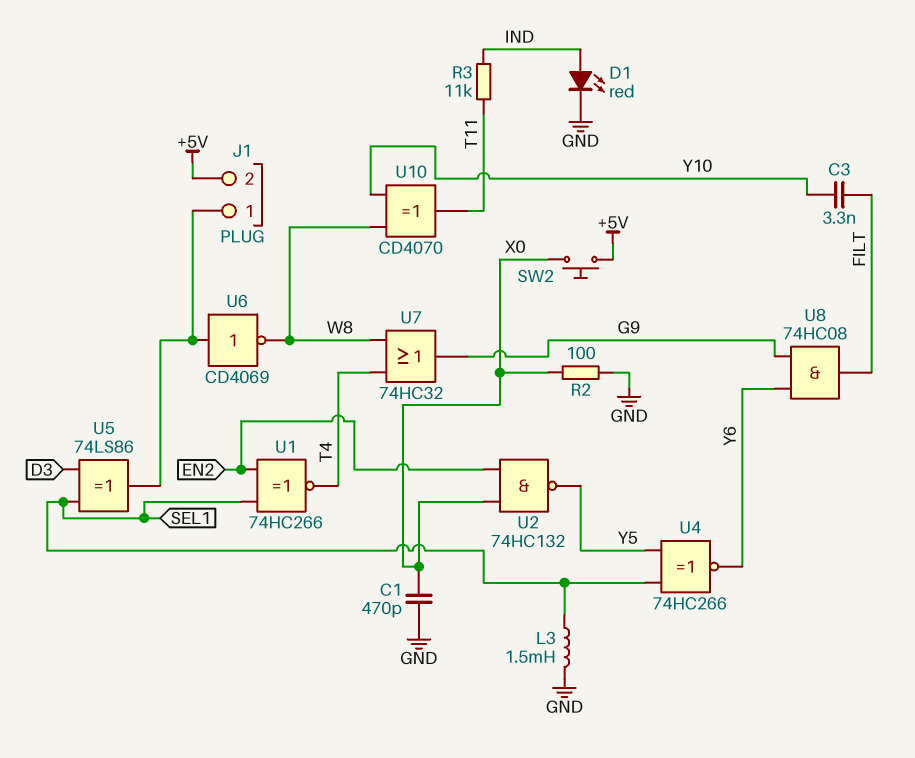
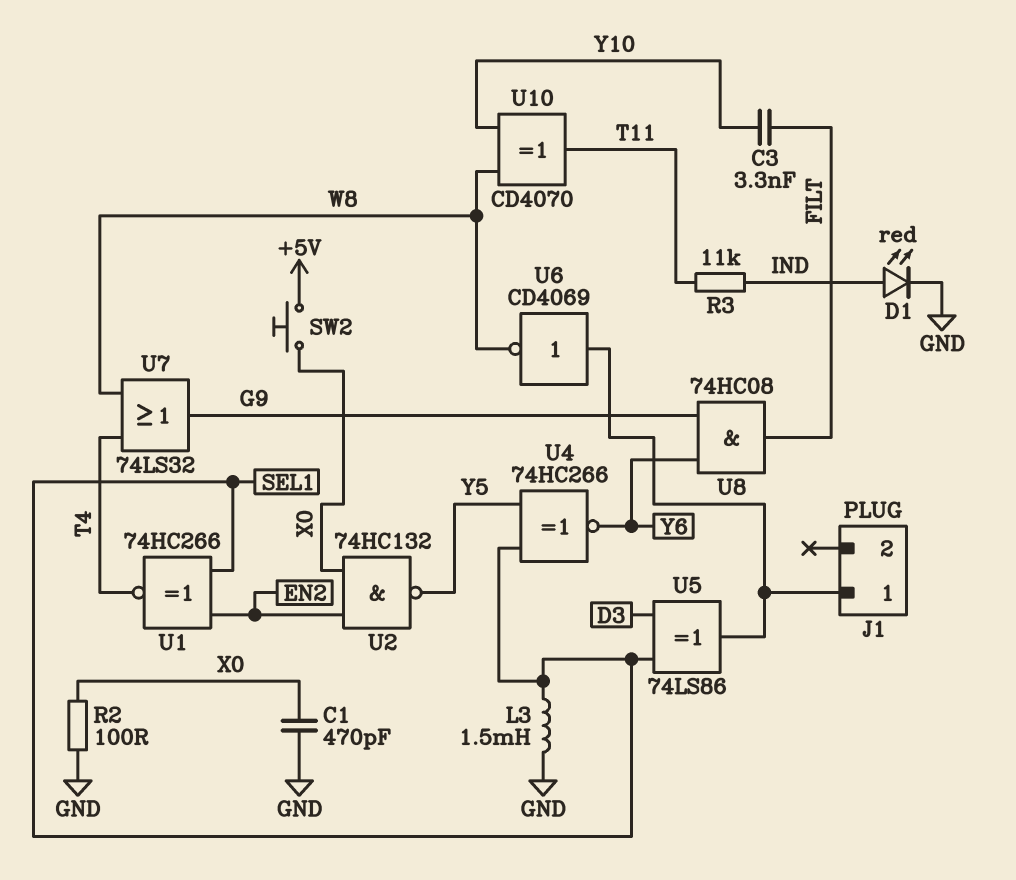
J1 pin 2: +5V -> none
U7: OR 74HC32 (in T4, in W8, out G9) -> OR 74LS32 (in T4, in W8, out G9)

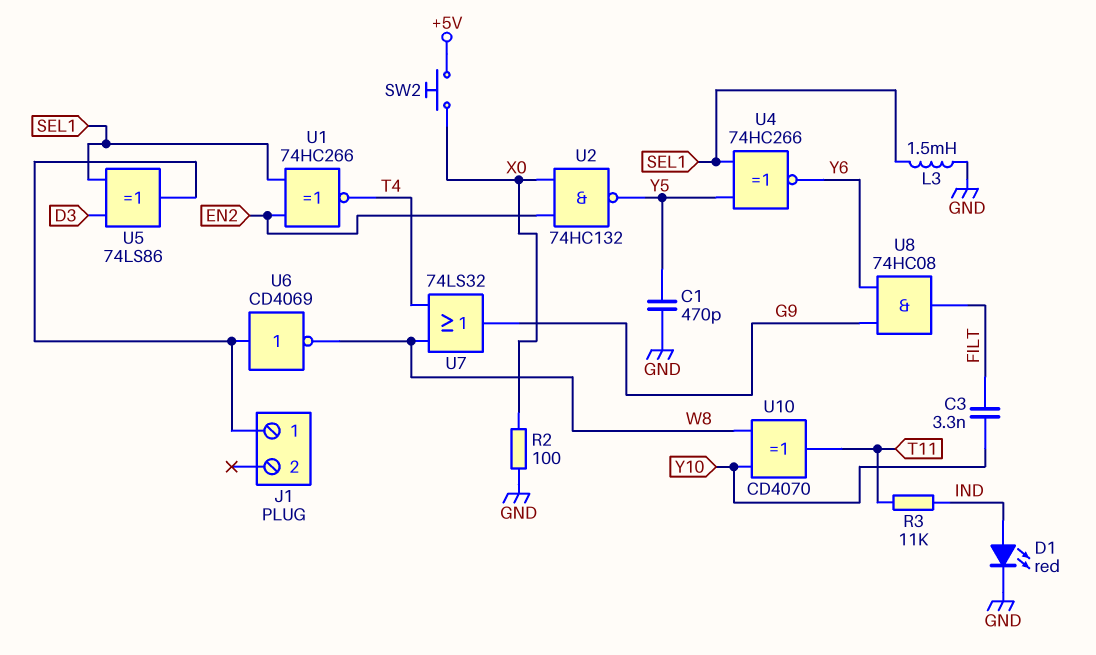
C1: 470pF (GND, X0) -> 470pF (GND, Y5)

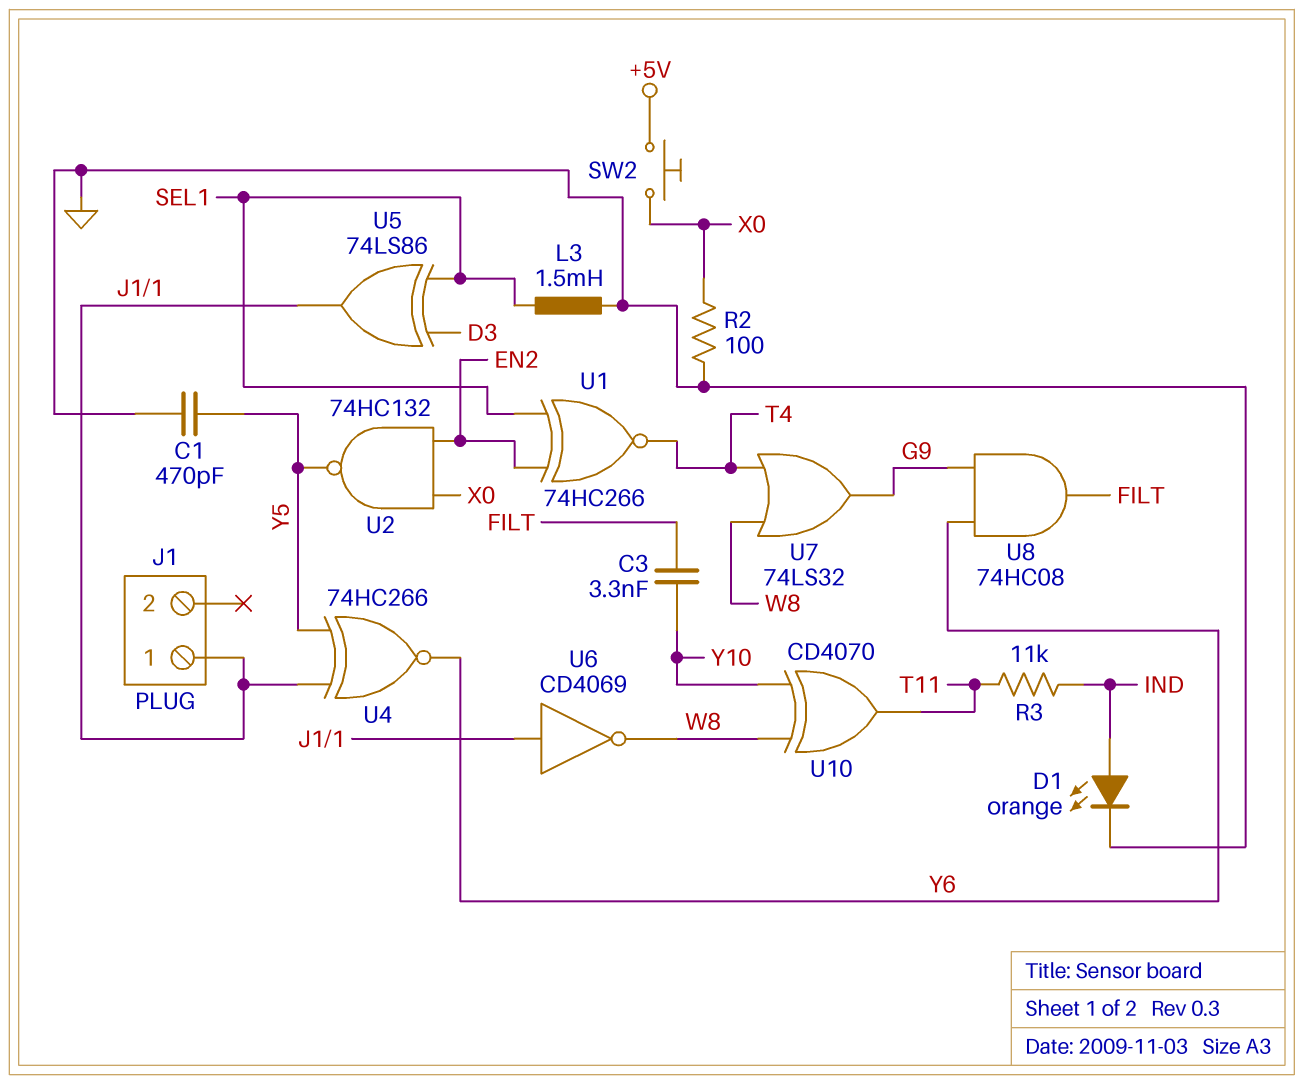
D1: LED red (A IND, K GND) -> LED orange (A IND, K GND)
U4: XNOR 74HC266 (in SEL1, in Y5, out Y6) -> XNOR 74HC266 (in J1/1, in Y5, out Y6)

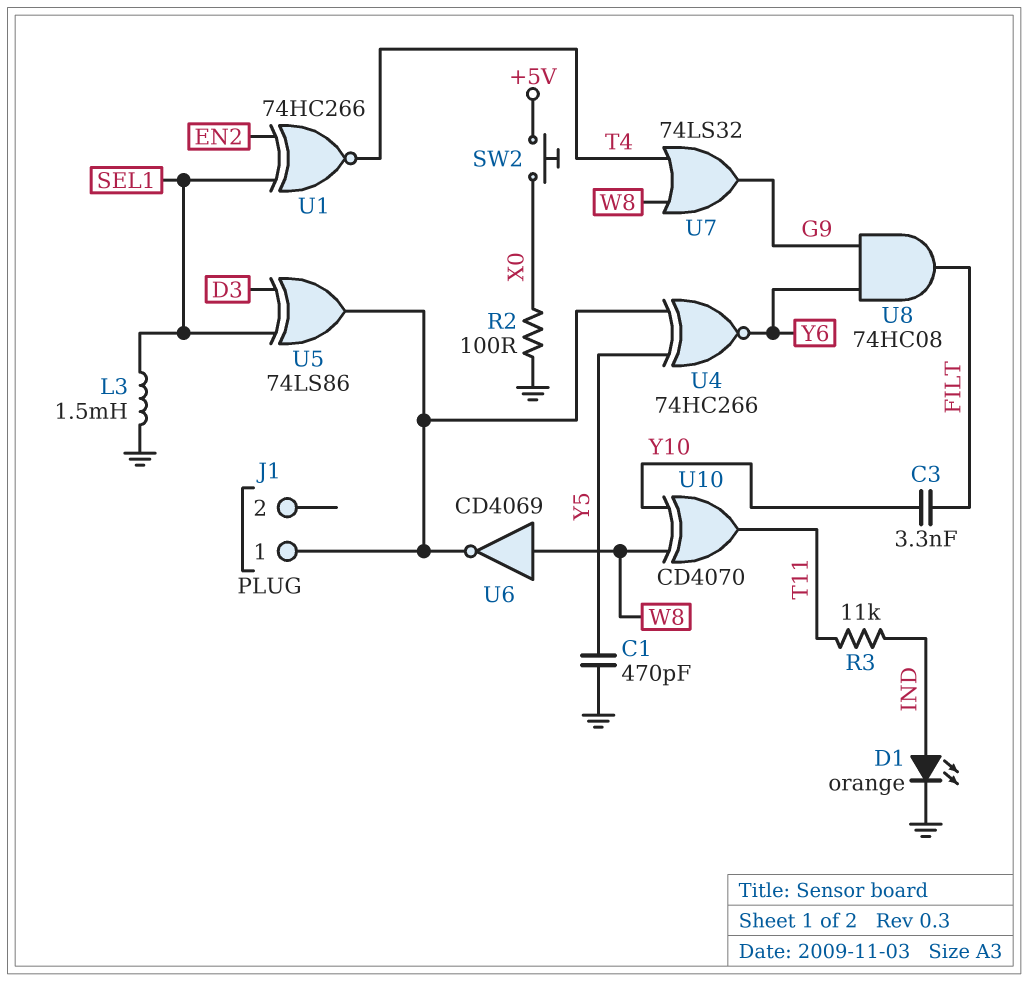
U2: NAND 74HC132 (in EN2, in X0, out Y5) -> none
U6: NOT CD4069 (in J1/1, out W8) -> NOT CD4069 (in W8, out J1/1)

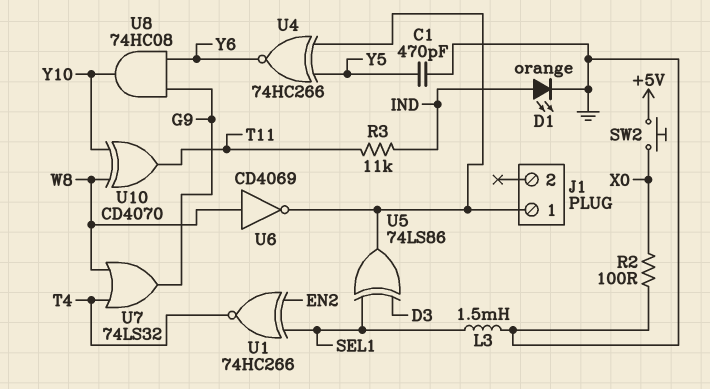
C3: 3.3nF (FILT, Y10) -> none
U8: AND 74HC08 (in G9, in Y6, out FILT) -> AND 74HC08 (in G9, in Y6, out Y10)

